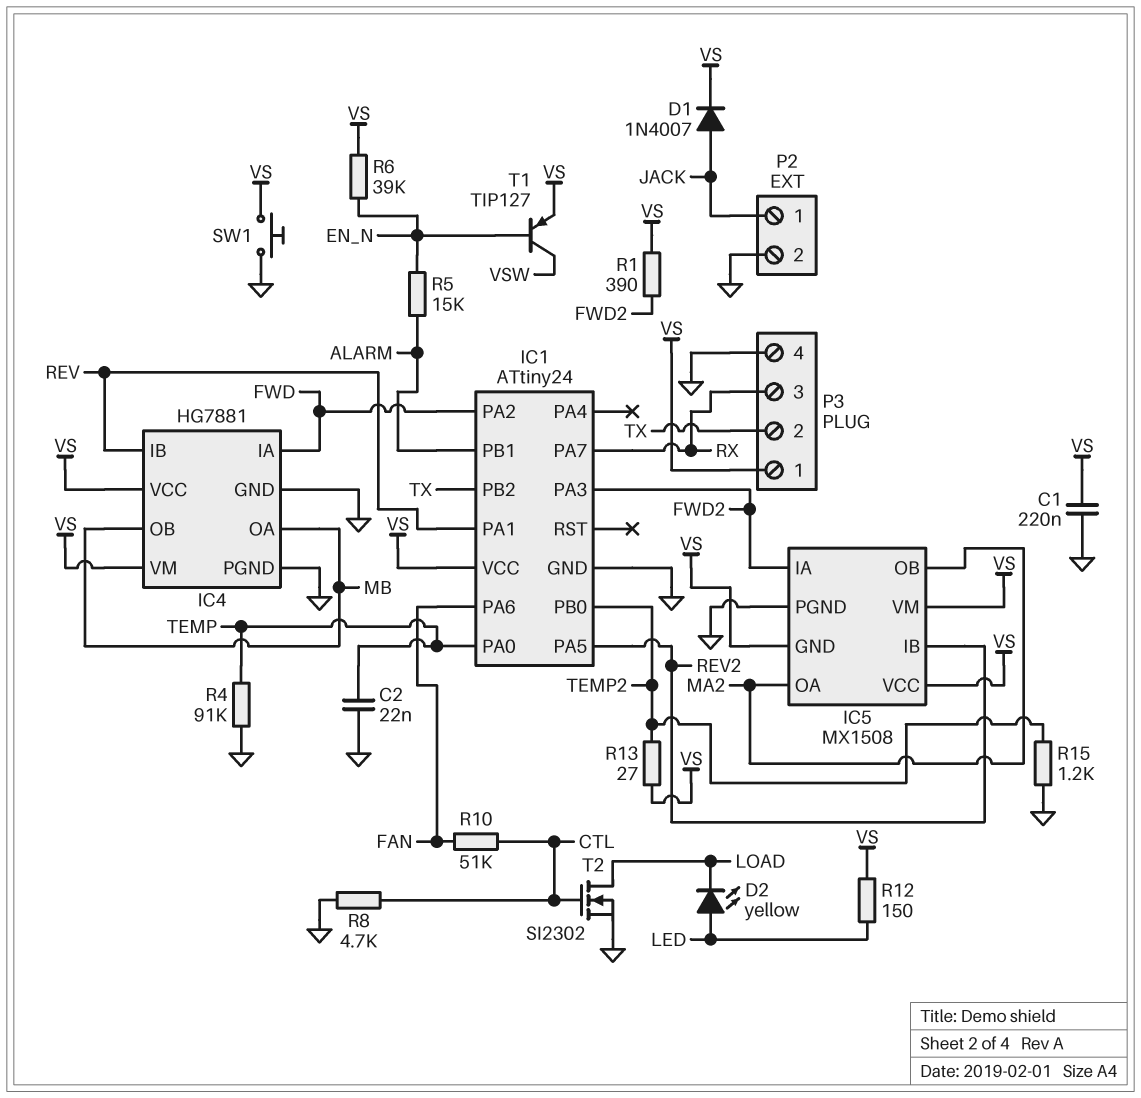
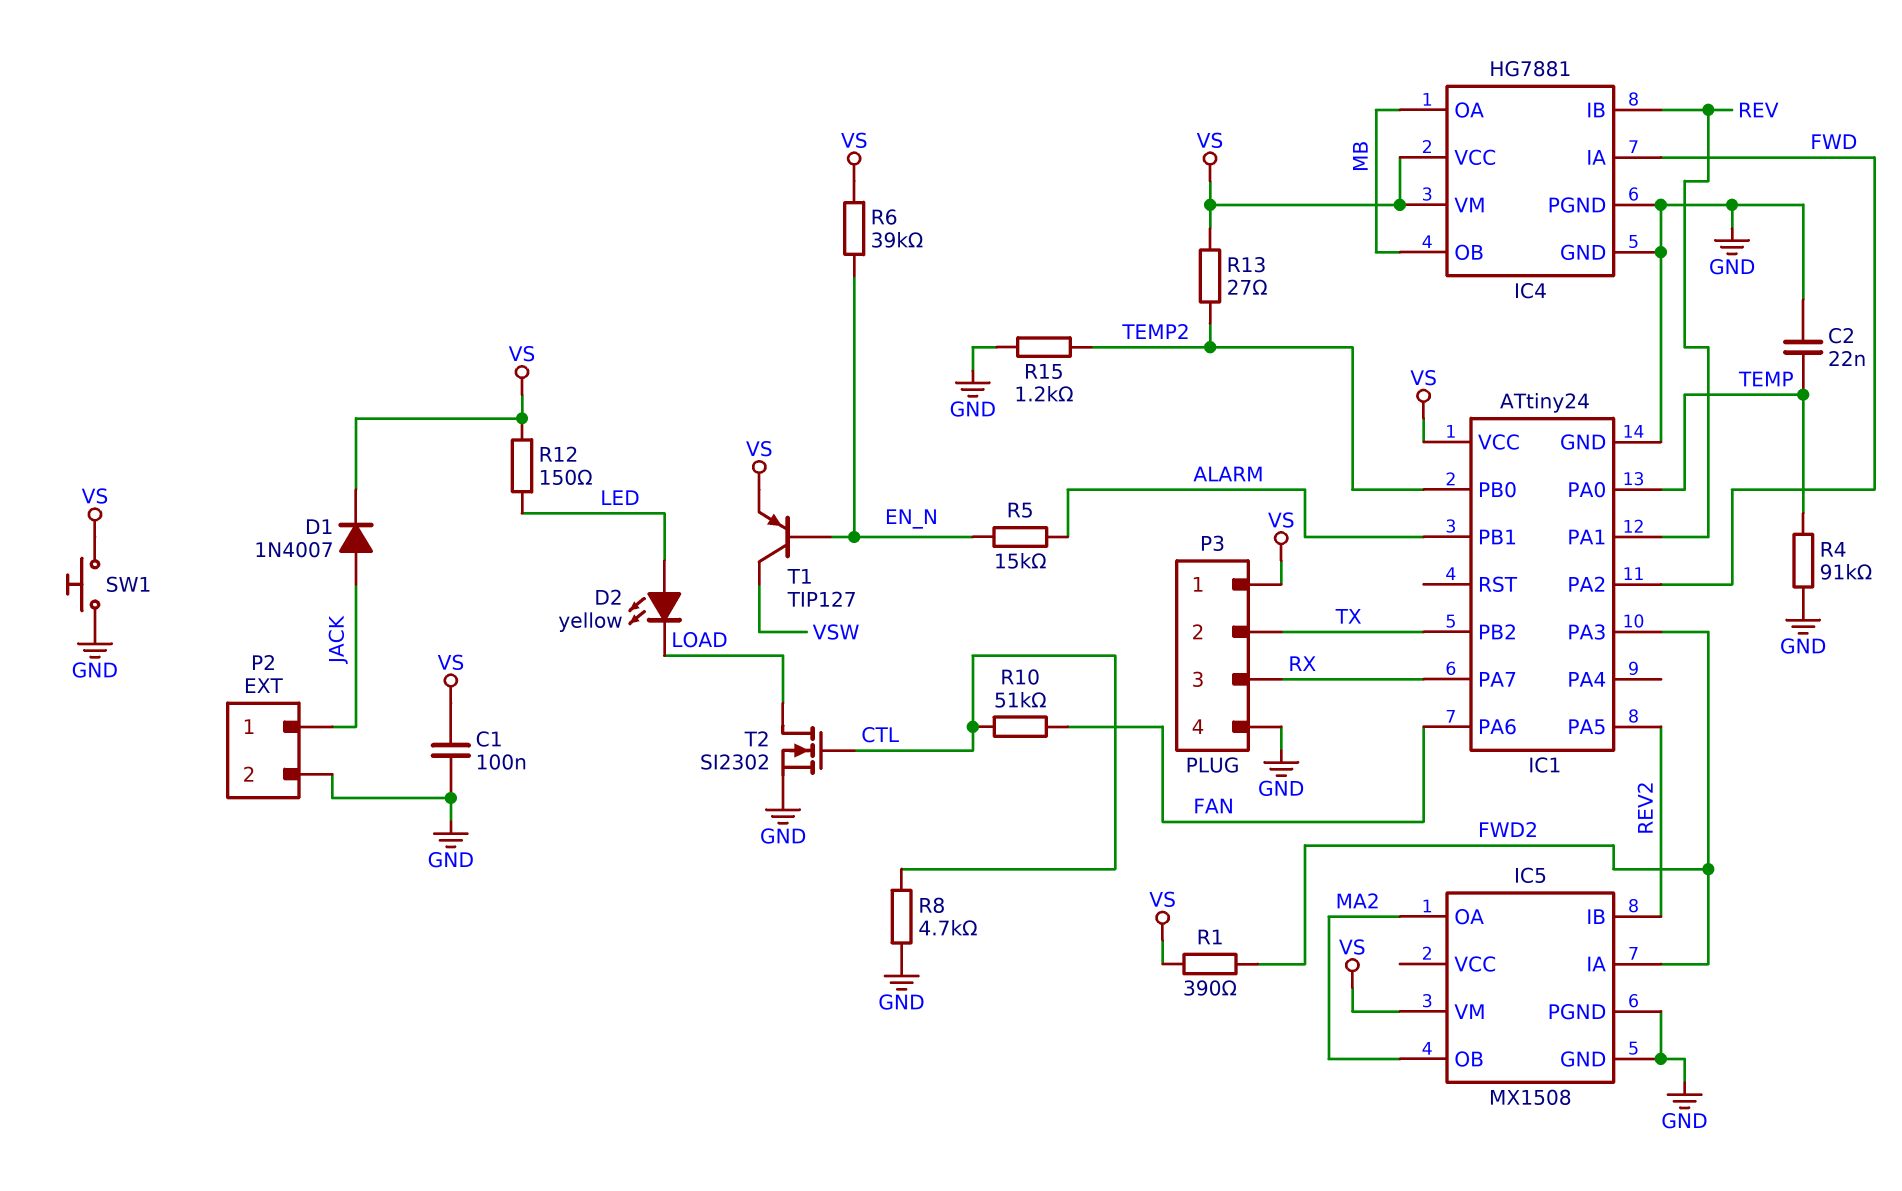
C1: 220nF (GND, VS) -> 100nF (GND, VS)
IC5 pin GND: VS -> GND
IC5 pin VCC: VS -> none

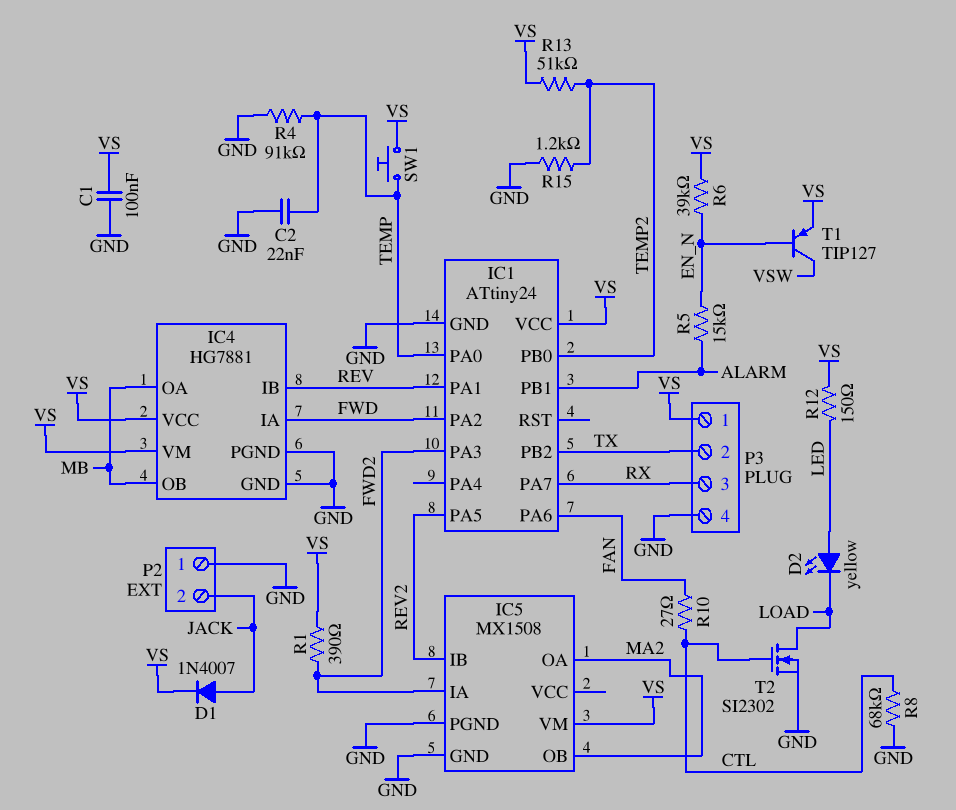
P2 pin 1: JACK -> GND
P2 pin 2: GND -> JACK
R8: 4.7k (CTL, GND) -> 68k (CTL, GND)
R10: 51k (CTL, FAN) -> 27 (CTL, FAN)
R13: 27 (TEMP2, VS) -> 51k (TEMP2, VS)
SW1: button (GND, VS) -> button (TEMP, VS)

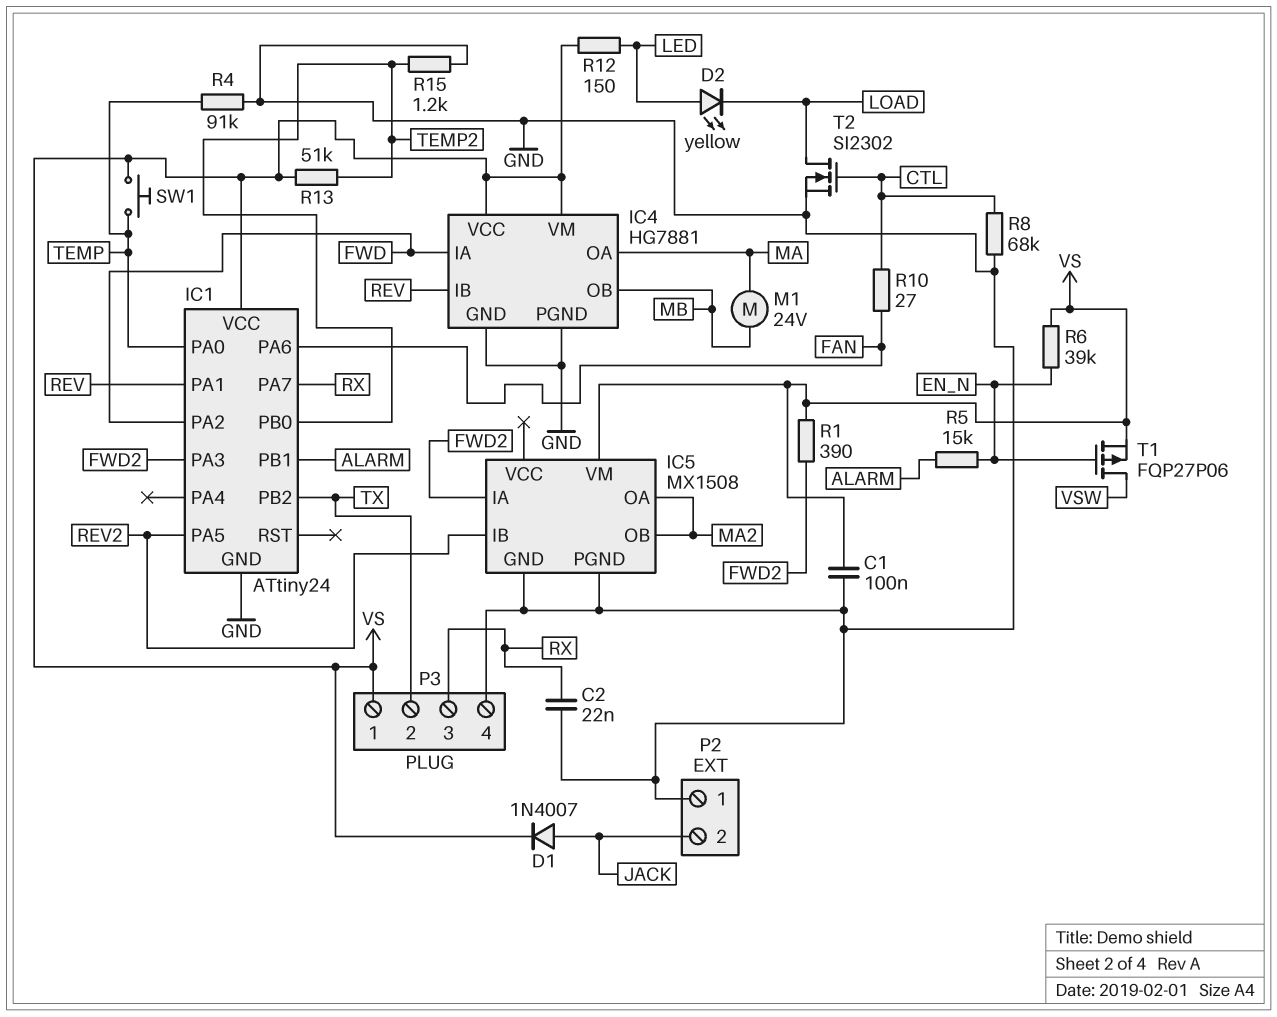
C2: 22nF (GND, TEMP) -> 22nF (GND, RX)
IC4 pin OA: MB -> MA
M1: none -> motor 24V (MA, MB)
T1: PNP TIP127 (B EN_N, C VSW, E VS) -> PMOS FQP27P06 (G EN_N, D VSW, S VS)

